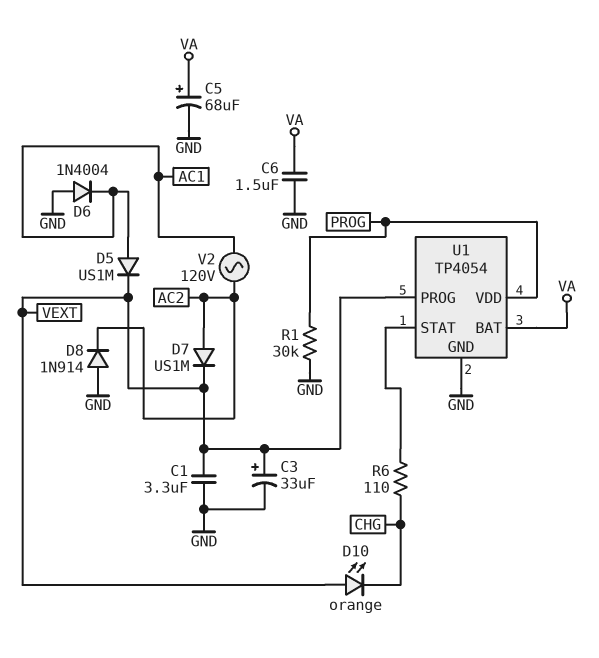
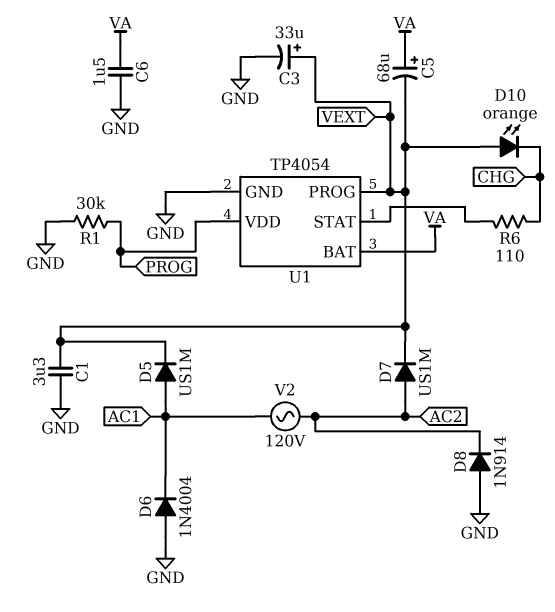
C5: 68uF (plus VA, minus GND) -> 68uF (plus VA, minus VEXT)

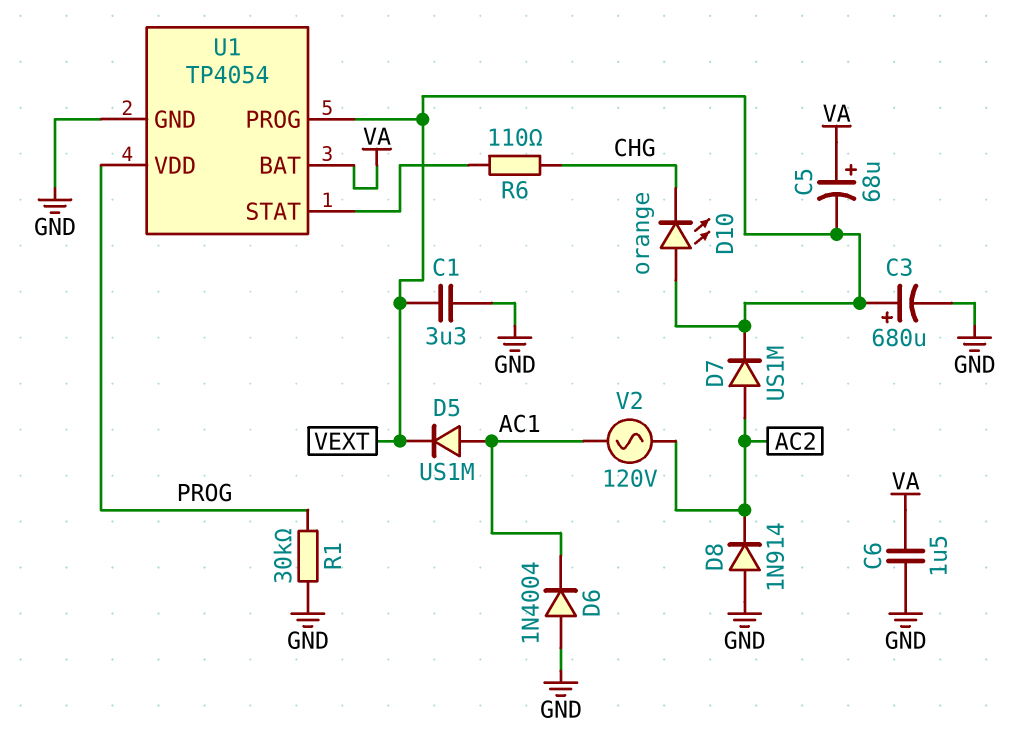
C3: 33uF (plus VEXT, minus GND) -> 680uF (plus VEXT, minus GND)

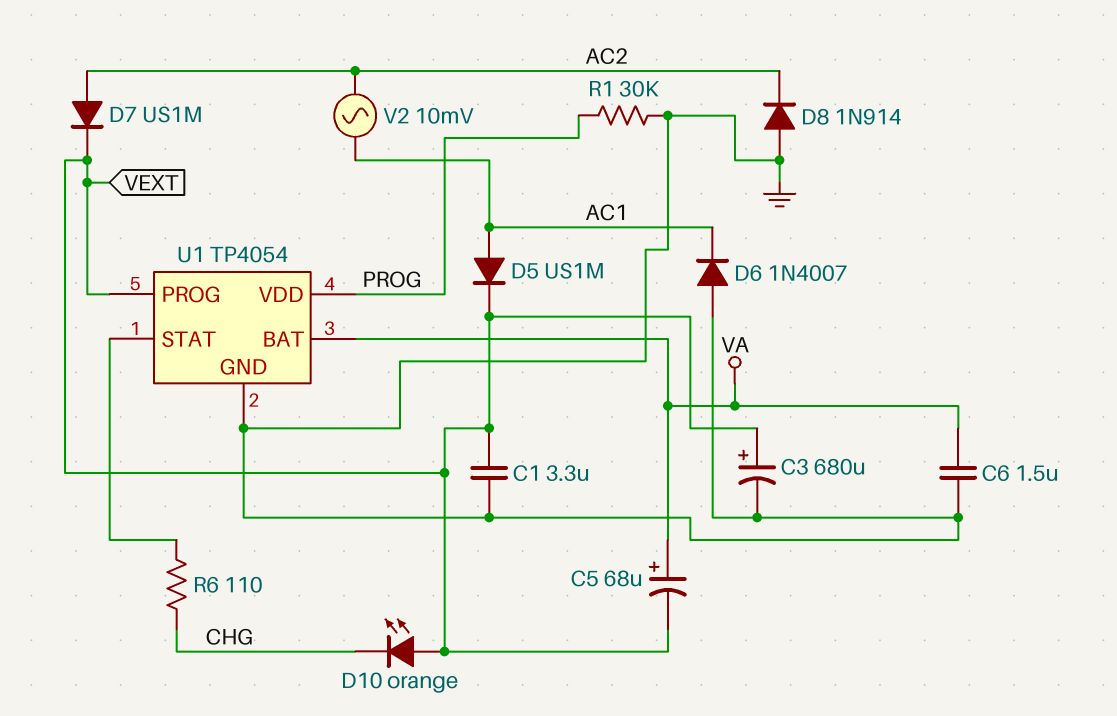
D6: diode 1N4004 (A GND, K AC1) -> diode 1N4007 (A GND, K AC1)
V2: AC 120V (AC1, AC2) -> AC 10mV (AC1, AC2)

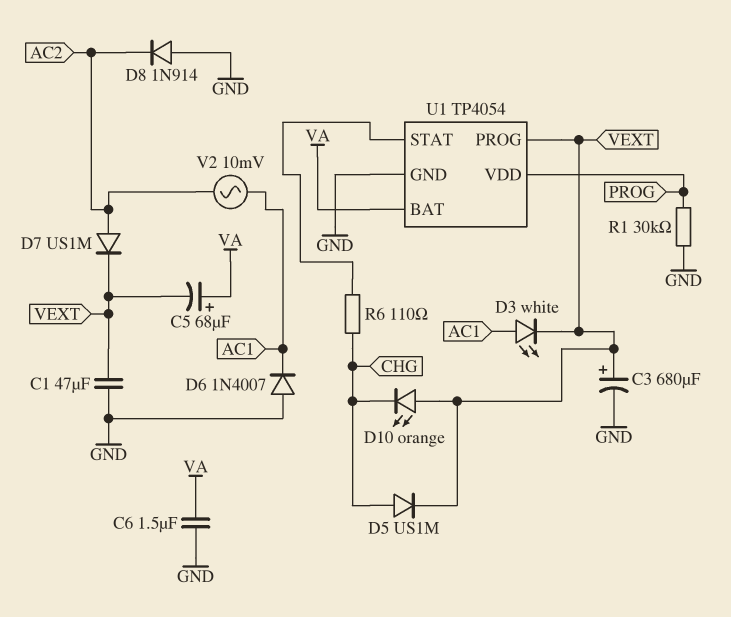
C1: 3.3uF (GND, VEXT) -> 47uF (GND, VEXT)
D3: none -> LED white (A AC1, K VEXT)
D5: diode US1M (A AC1, K VEXT) -> diode US1M (A CHG, K VEXT)

